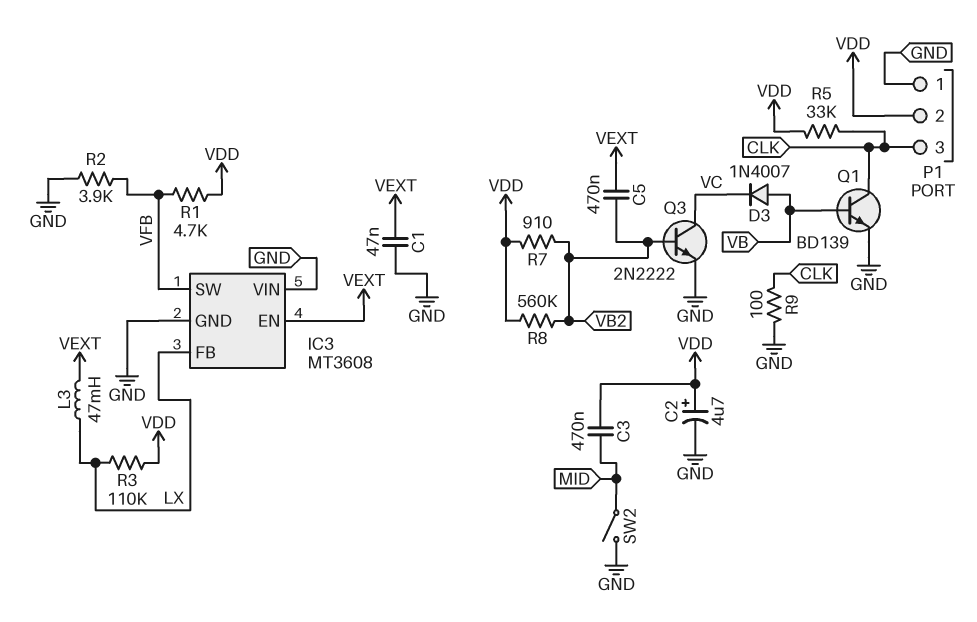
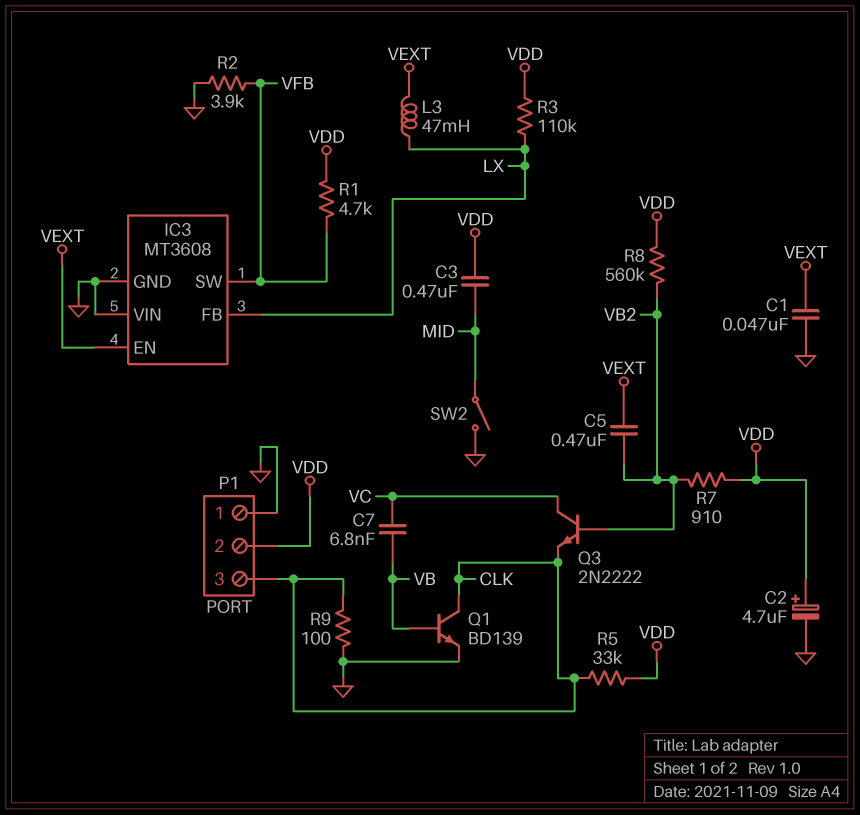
C7: none -> 6.8nF (VB, VC)
D3: diode 1N4007 (A VB, K VC) -> none
Q3: NPN 2N2222 (B VB2, C VC, E GND) -> NPN 2N2222 (B VB2, C VC, E CLK)

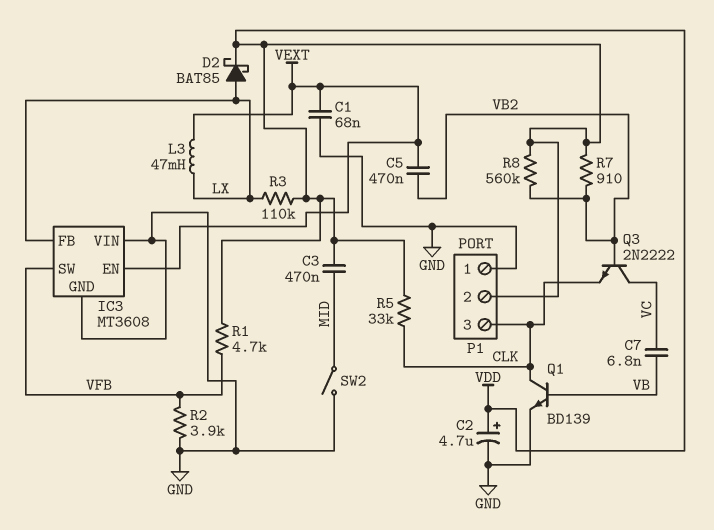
C1: 47nF (GND, VEXT) -> 68nF (GND, VEXT)
D2: none -> schottky BAT85 (A LX, K VDD)
R9: 100 (CLK, GND) -> none

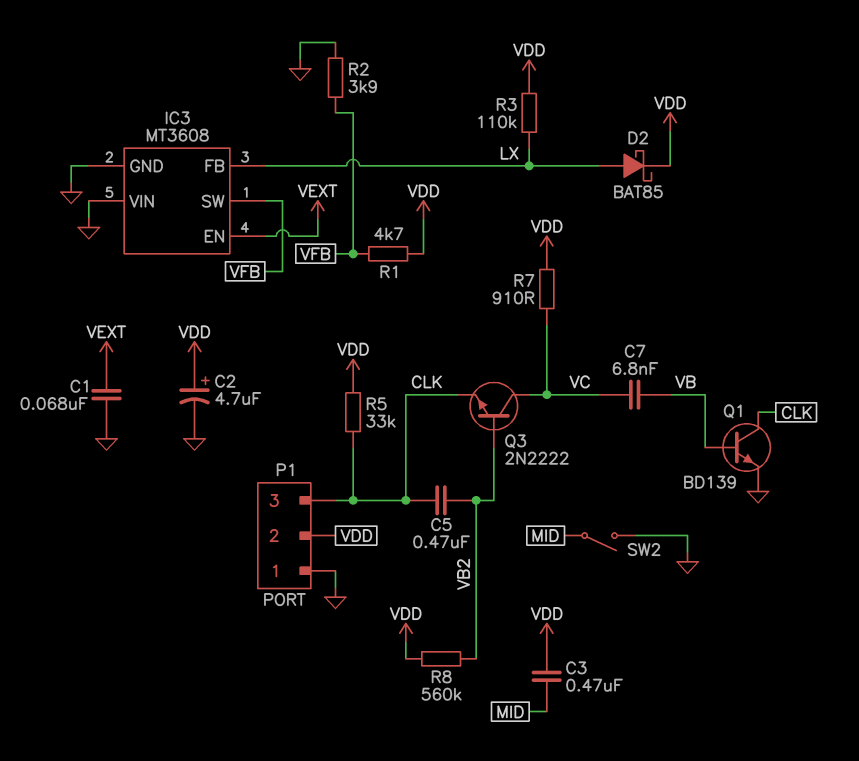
C5: 470nF (VB2, VEXT) -> 470nF (CLK, VB2)
L3: 47mH (LX, VEXT) -> none
R7: 910 (VB2, VDD) -> 910 (VC, VDD)

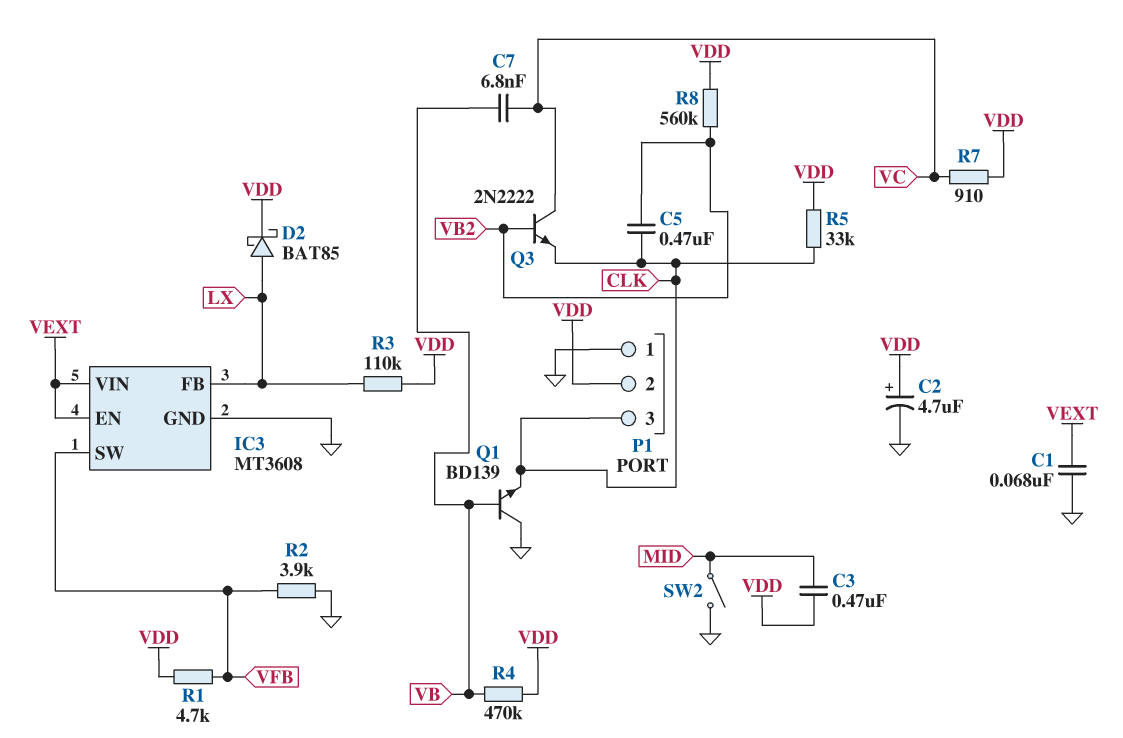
IC3 pin VIN: GND -> VEXT
Q1: NPN BD139 (B VB, C CLK, E GND) -> NPN BD139 (B VB, C GND, E CLK)
R4: none -> 470k (VB, VDD)

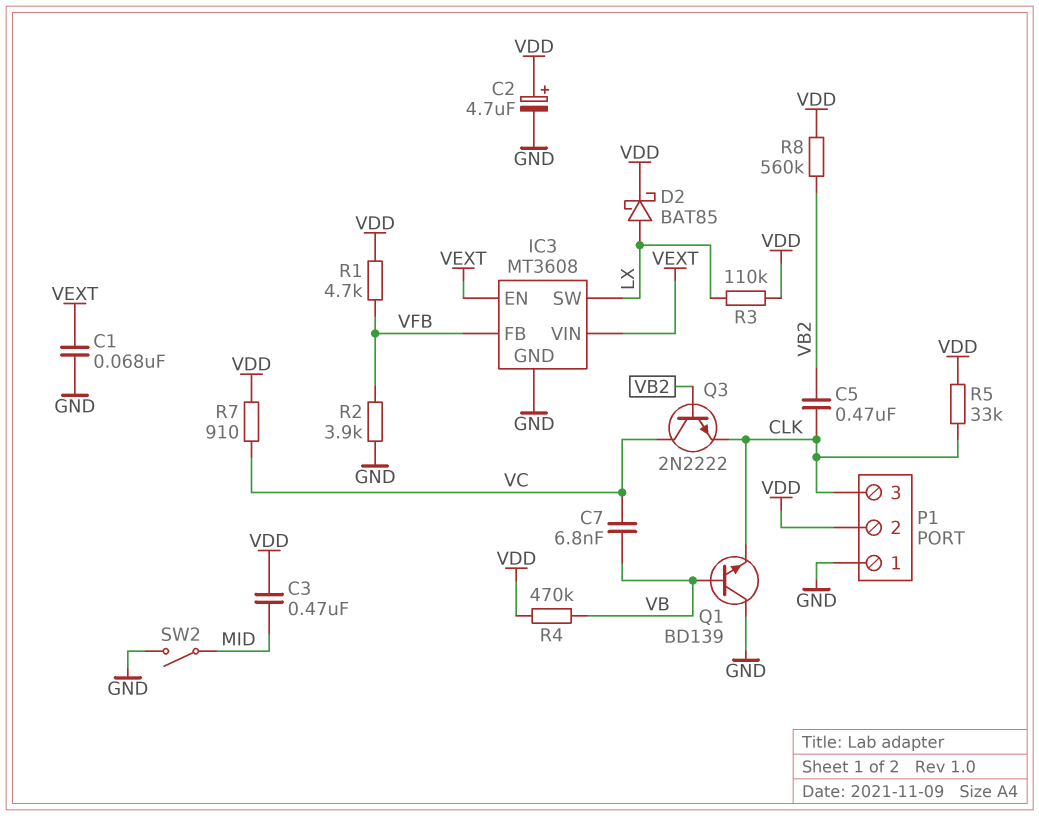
IC3 pin FB: LX -> VFB
IC3 pin SW: VFB -> LX

